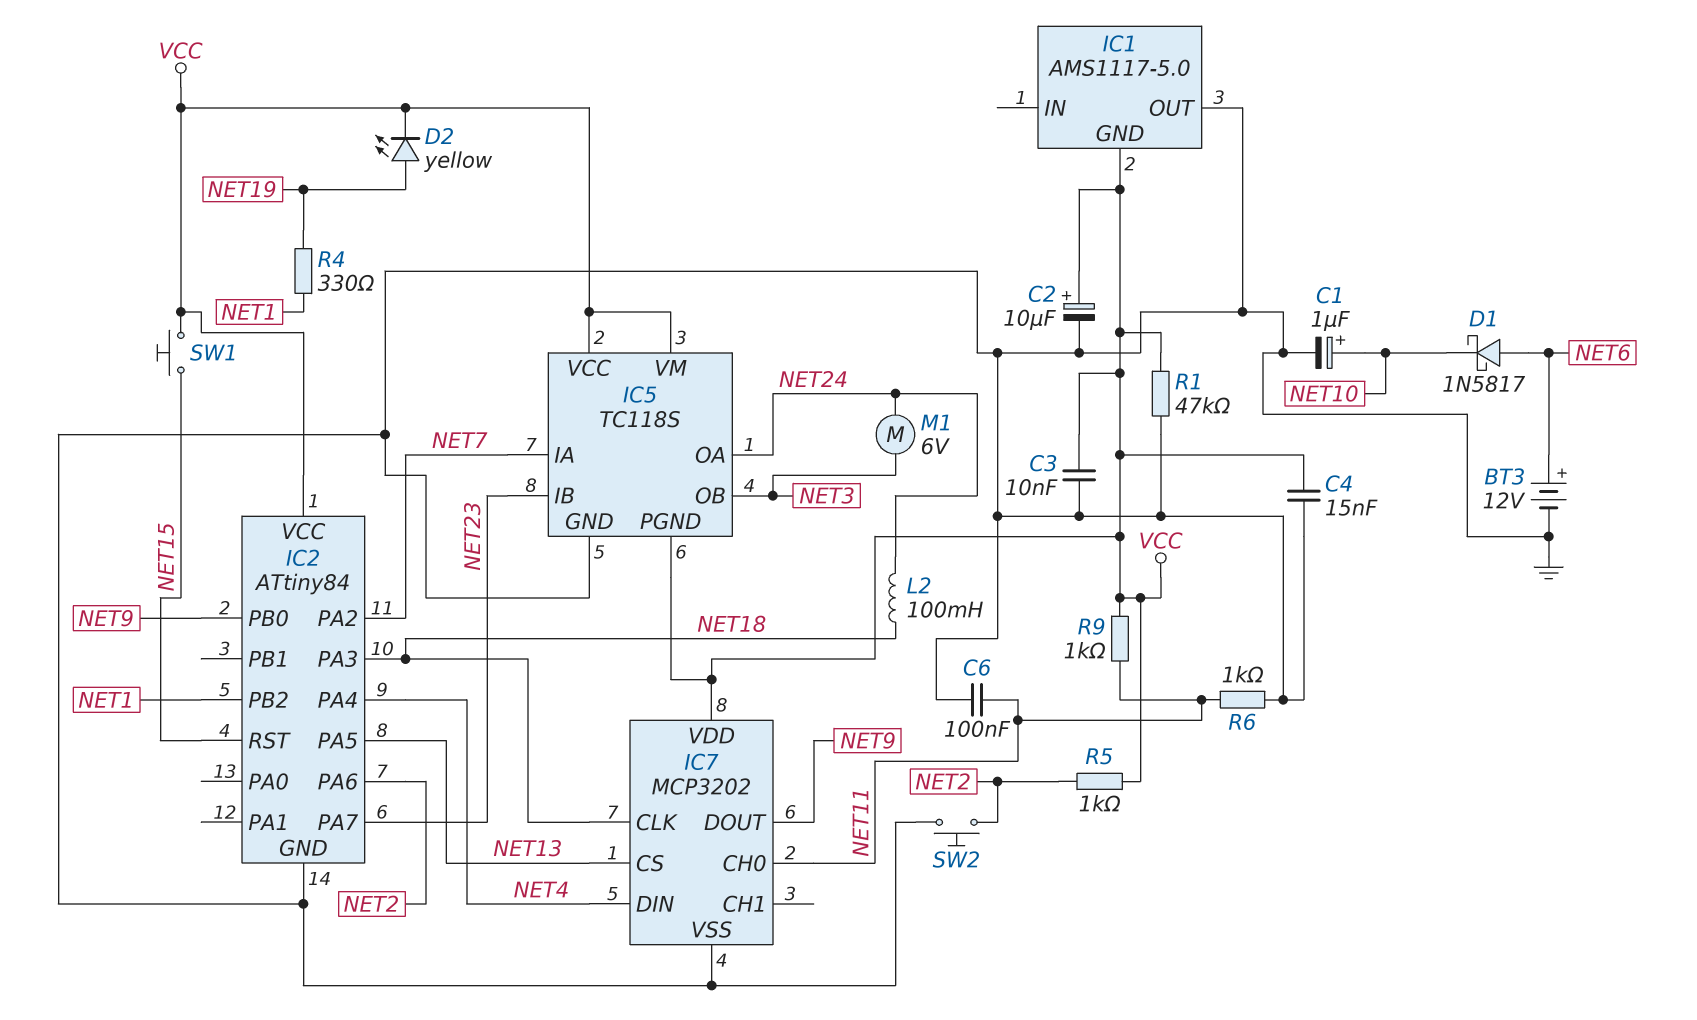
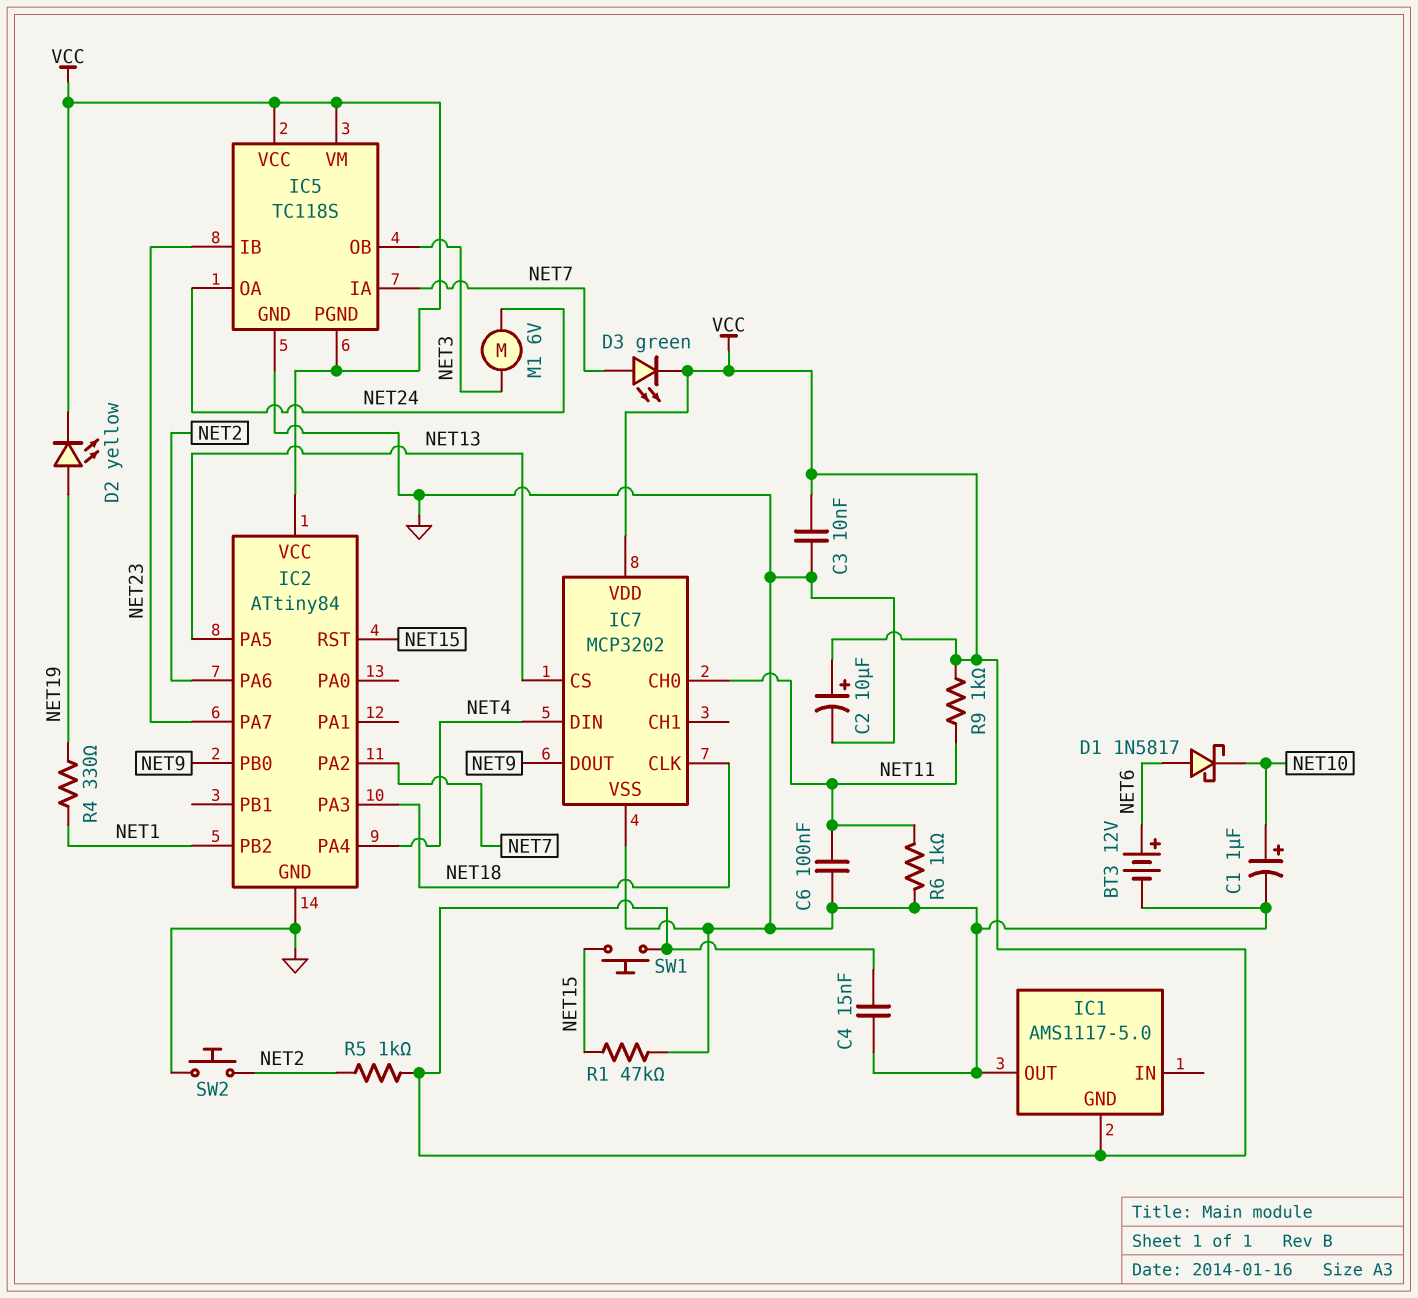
D3: none -> LED green (A NET7, K VCC)
L2: 100mH (NET18, NET24) -> none
R1: 47k (GND, VCC) -> 47k (GND, NET15)

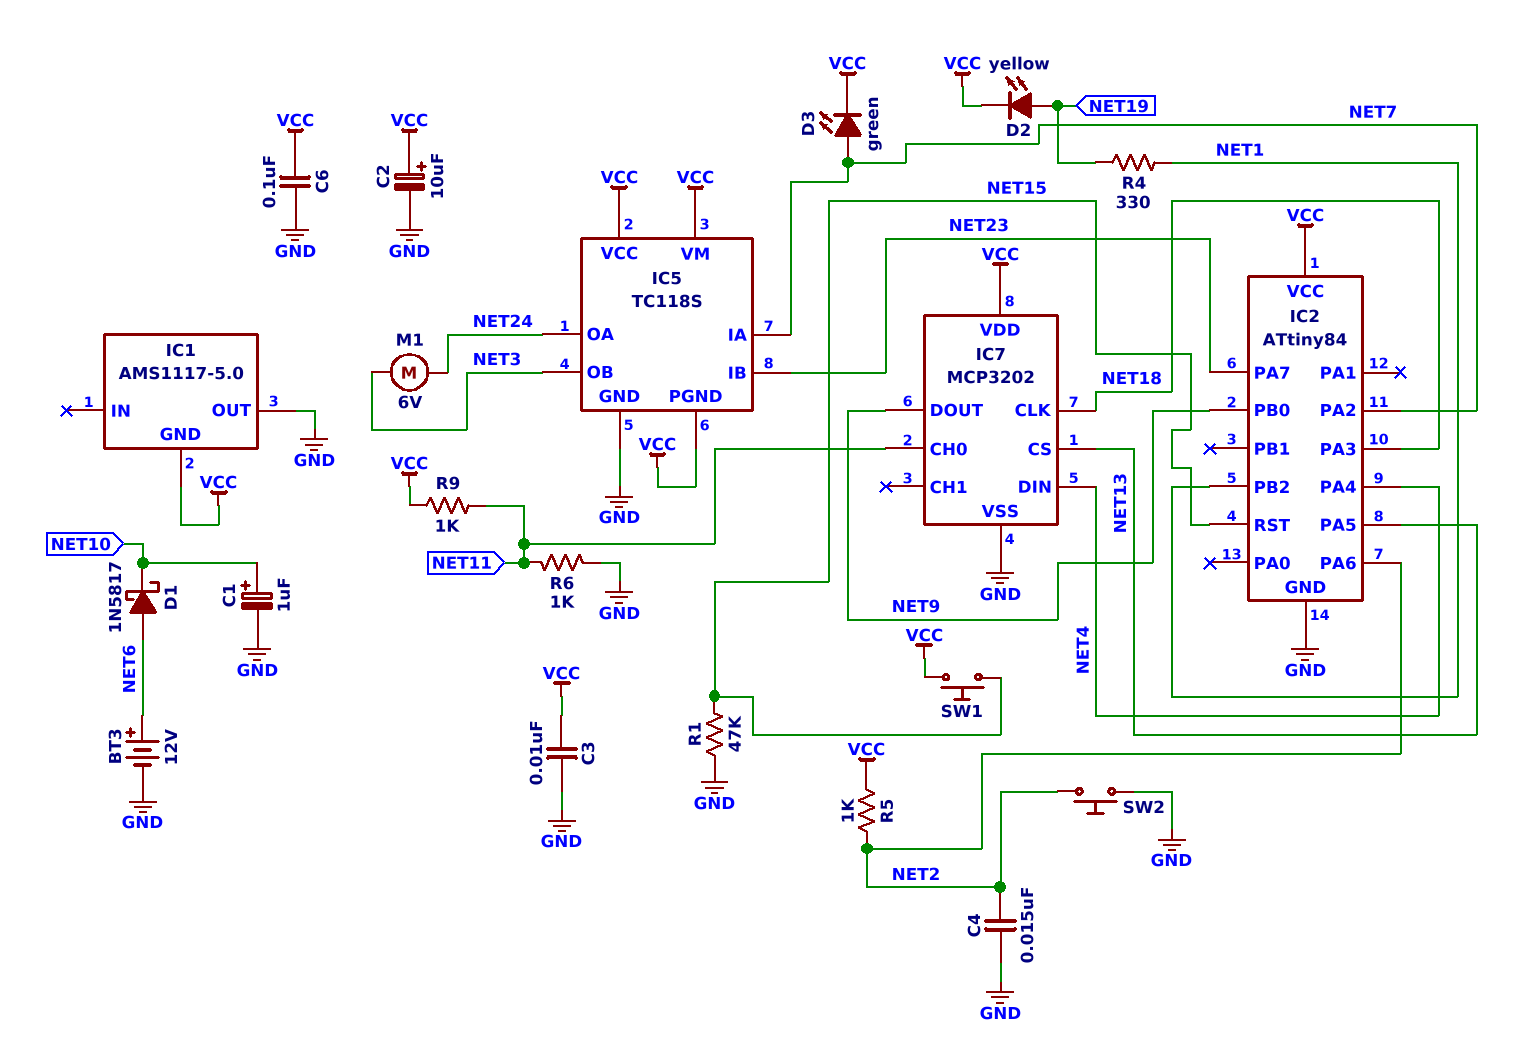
C4: 15nF (GND, VCC) -> 15nF (GND, NET2)
C6: 100nF (GND, NET11) -> 100nF (GND, VCC)

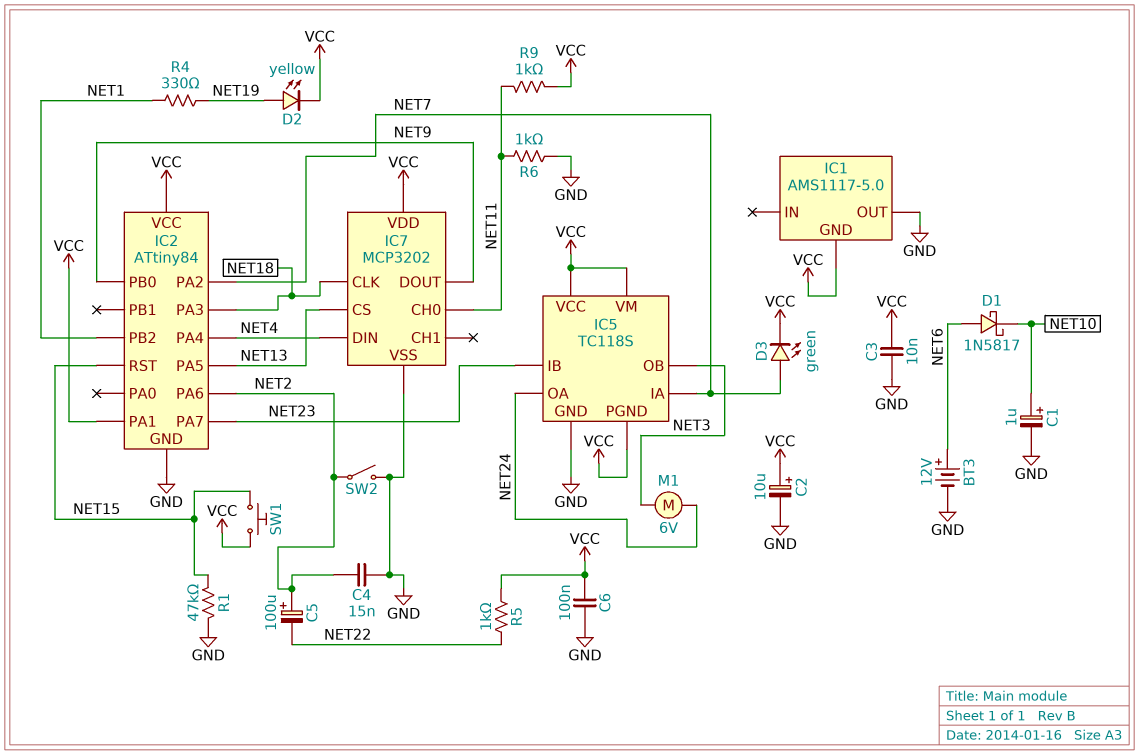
C5: none -> 100uF (plus NET2, minus NET22)
IC2 pin PA1: none -> VCC
R5: 1k (NET2, VCC) -> 1k (NET22, VCC)
SW2: button (GND, NET2) -> switch (GND, NET2)

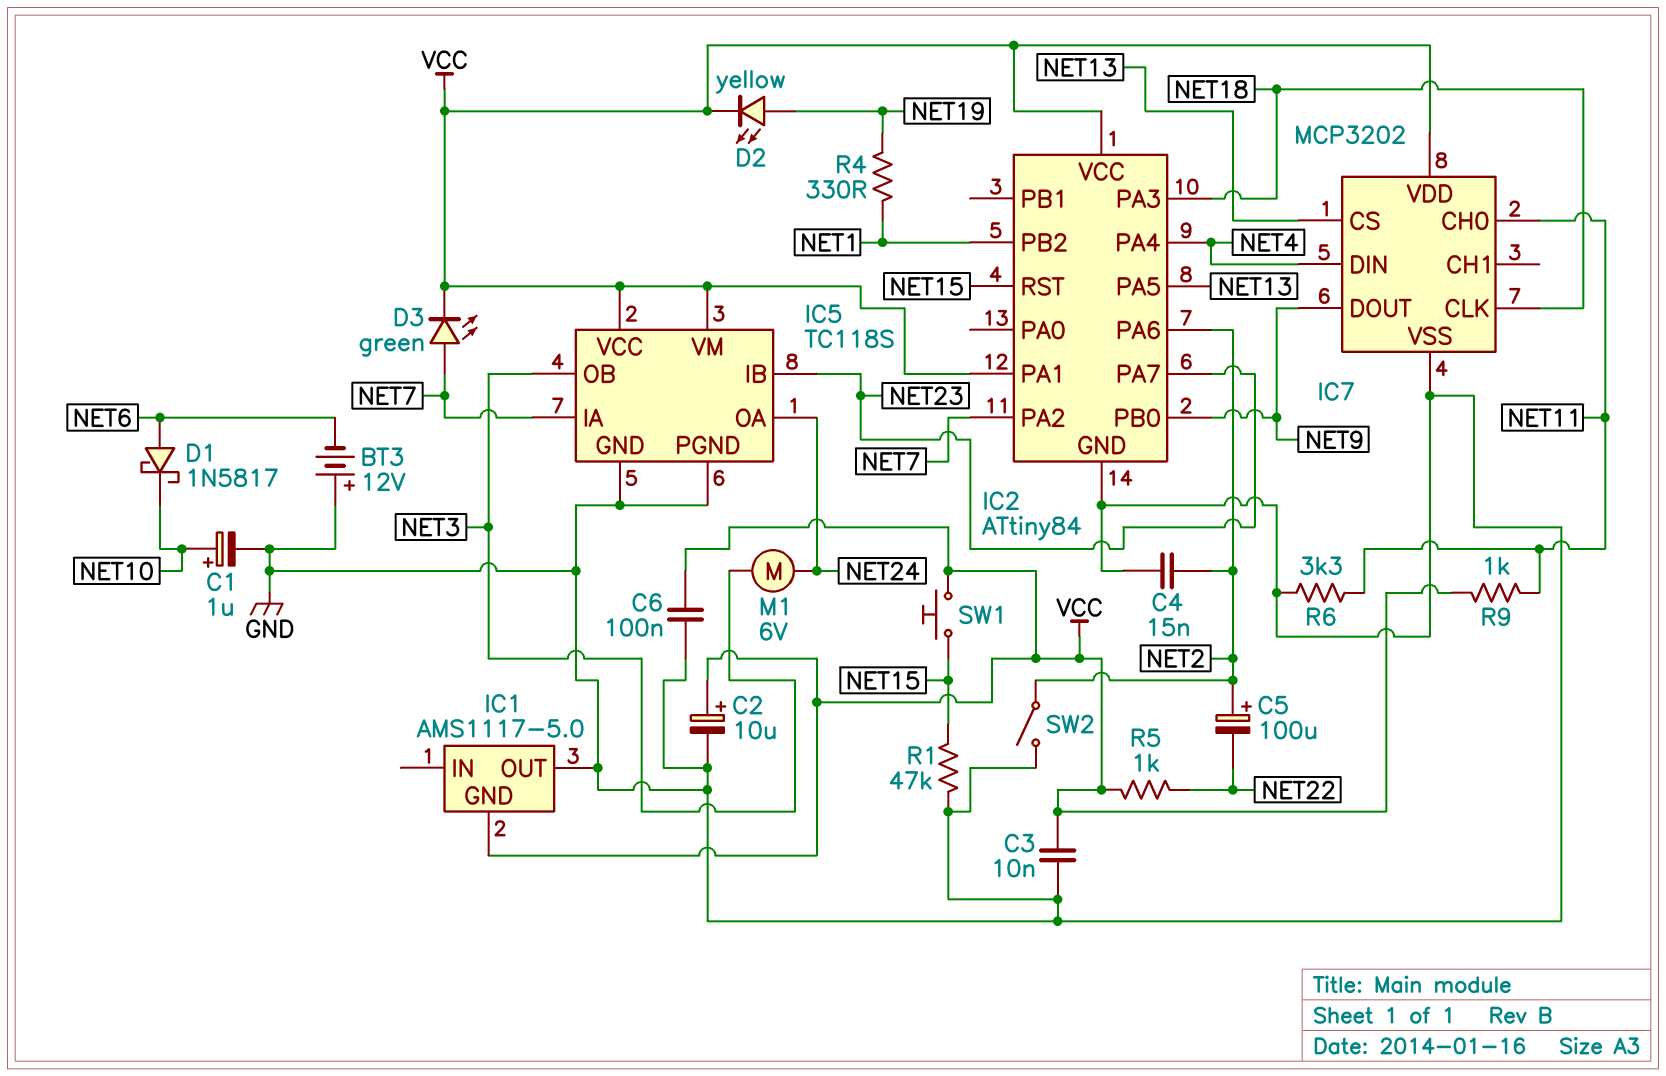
BT3: 12V (plus NET6, minus GND) -> 12V (plus GND, minus NET6)
IC5 pin PGND: VCC -> GND
R6: 1k (GND, NET11) -> 3.3k (GND, NET11)

